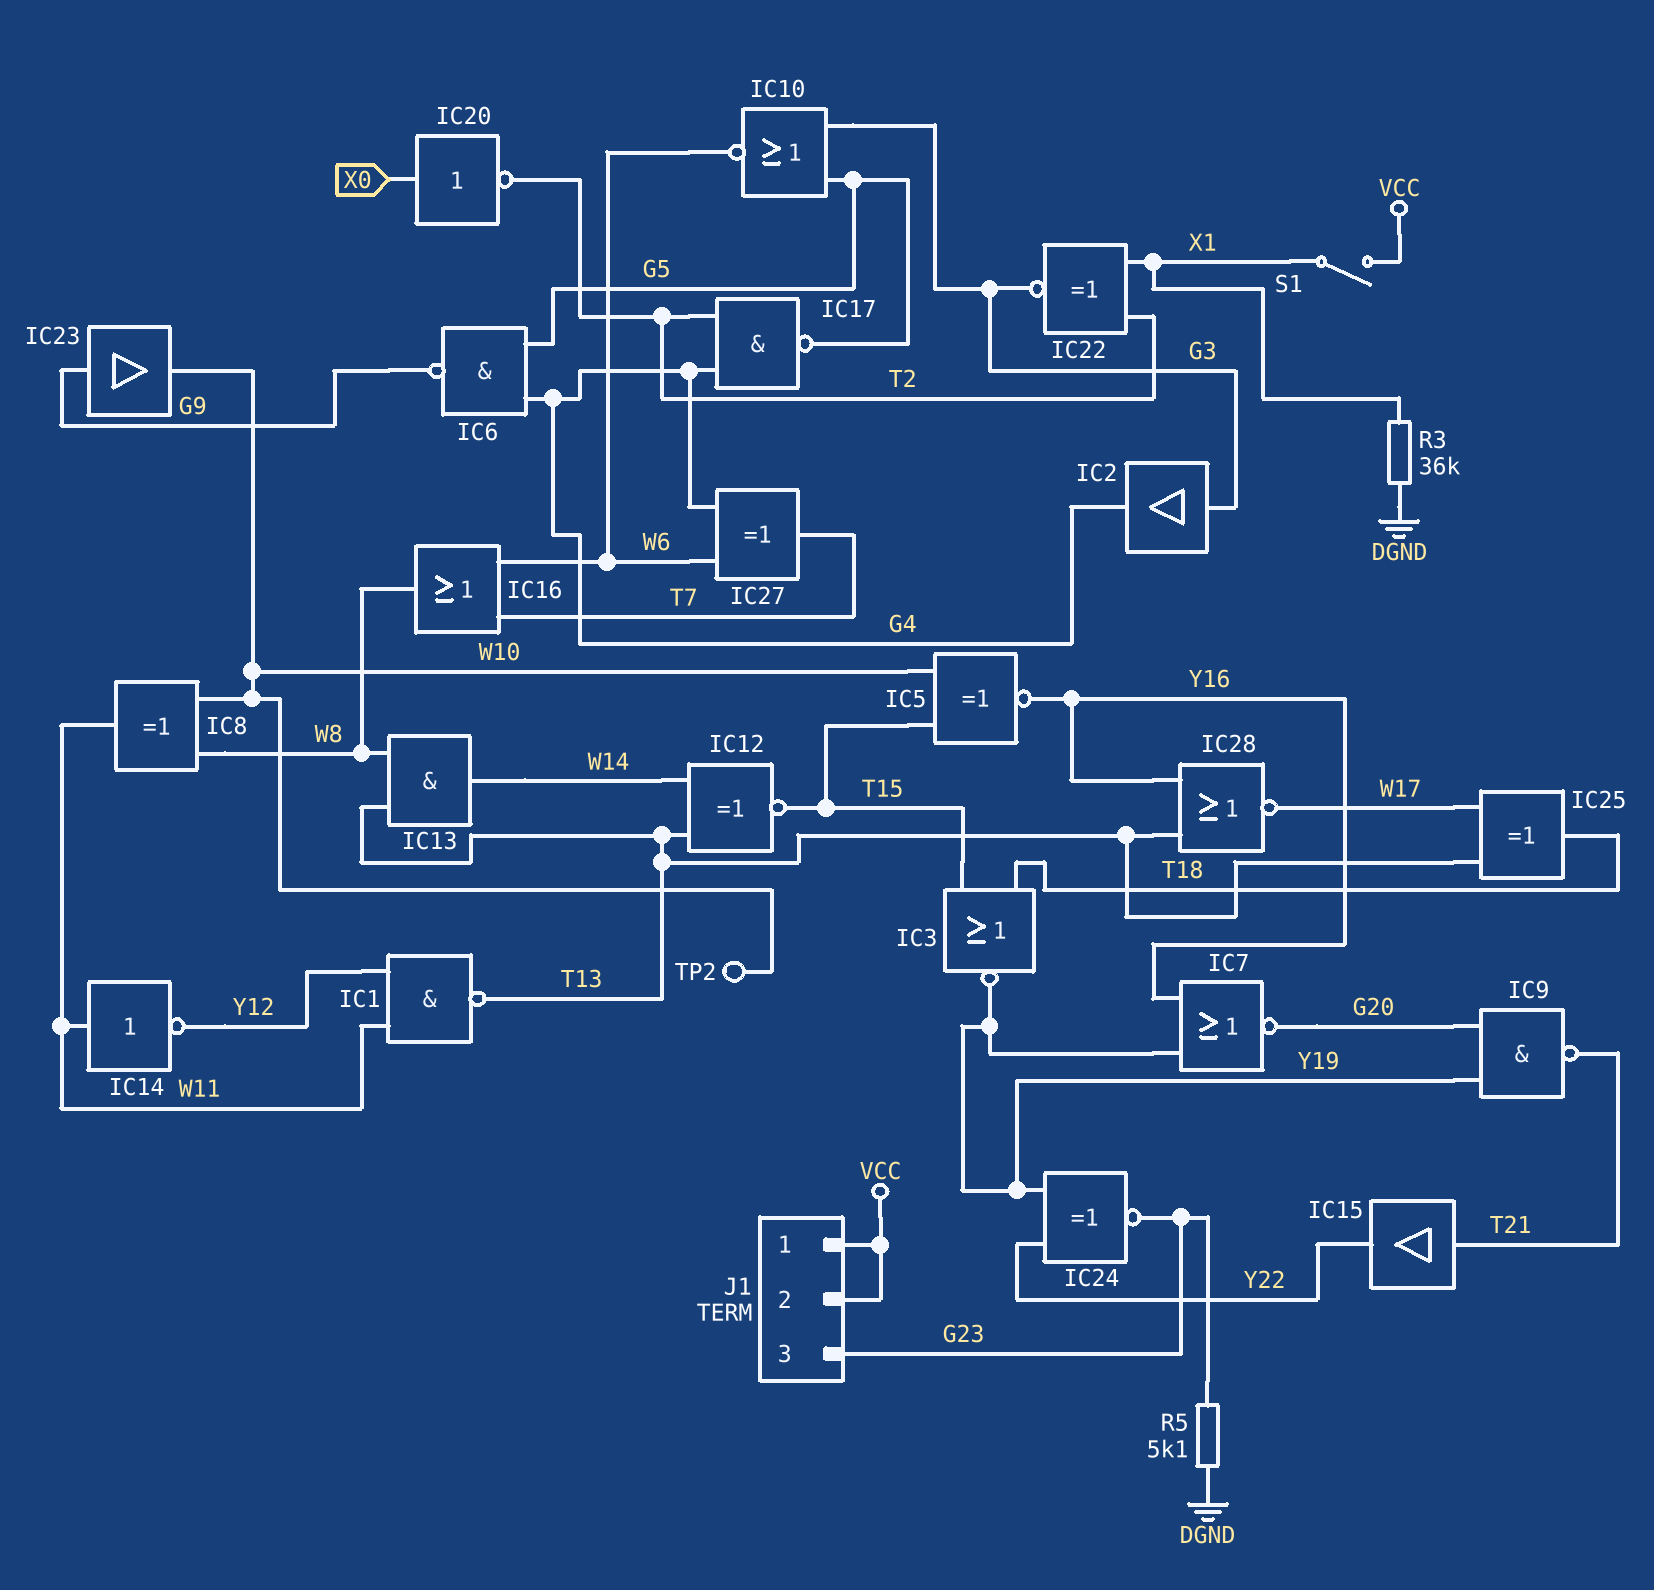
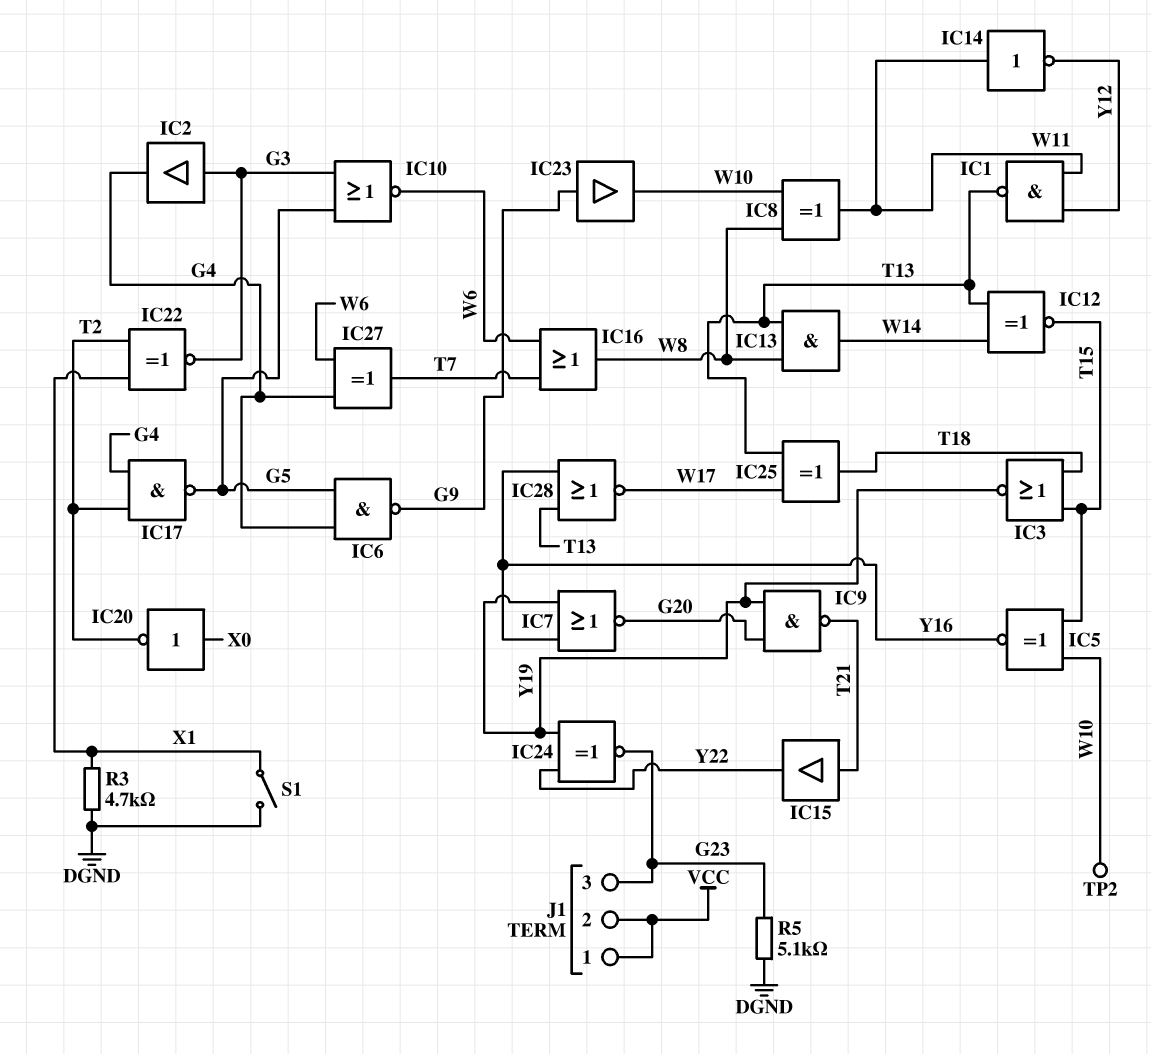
R3: 36k (DGND, X1) -> 4.7k (DGND, X1)
S1: switch (VCC, X1) -> switch (DGND, X1)

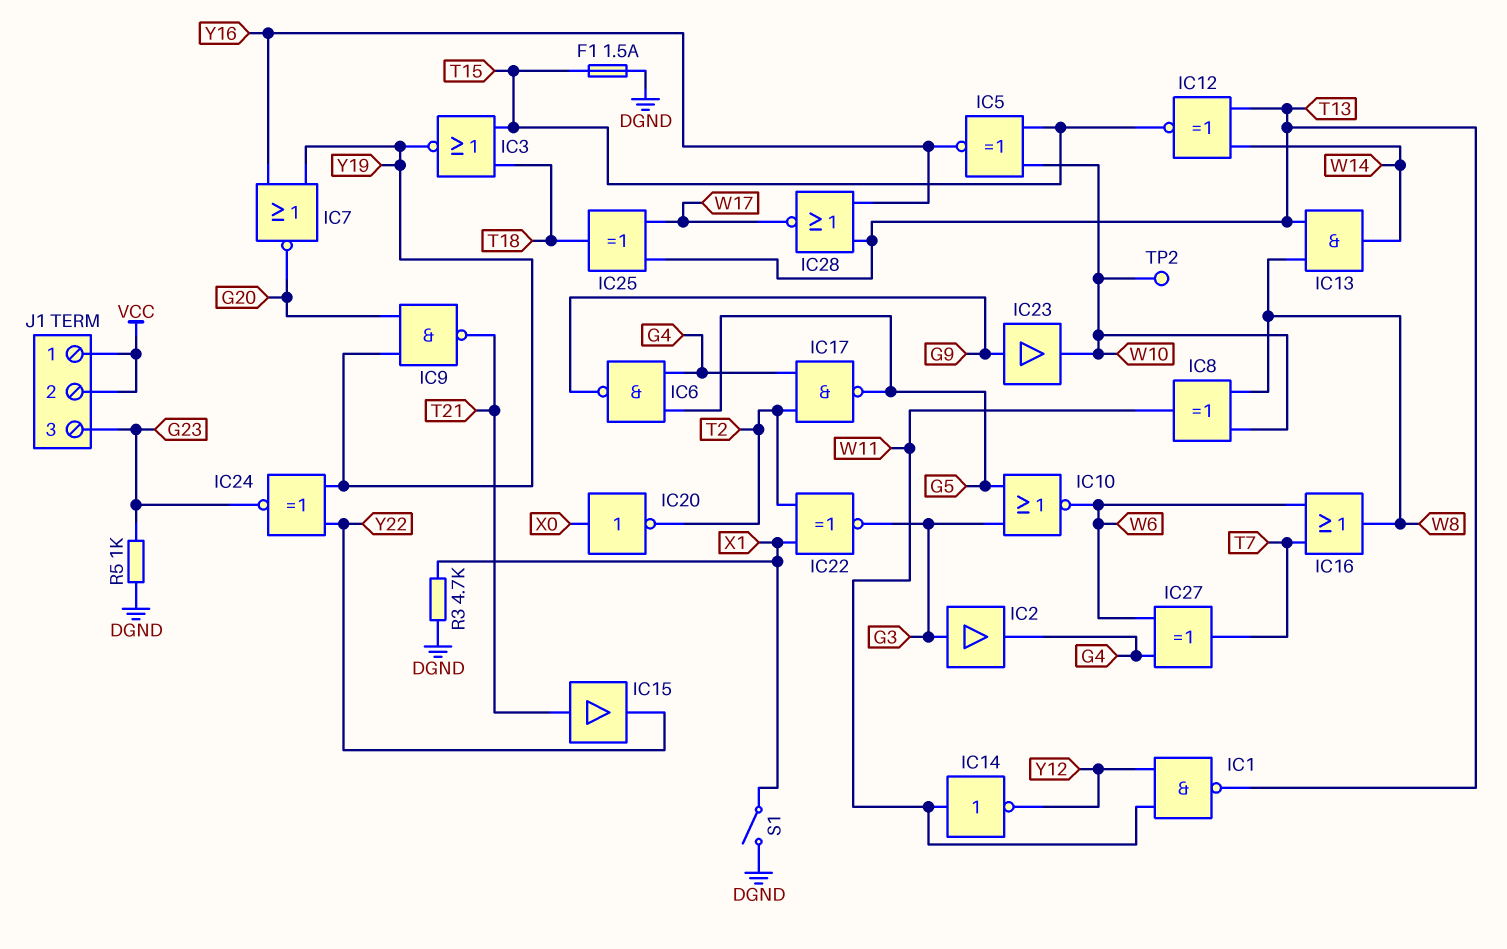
F1: none -> 1.5A (DGND, T15)
R5: 5.1k (DGND, G23) -> 1k (DGND, G23)

